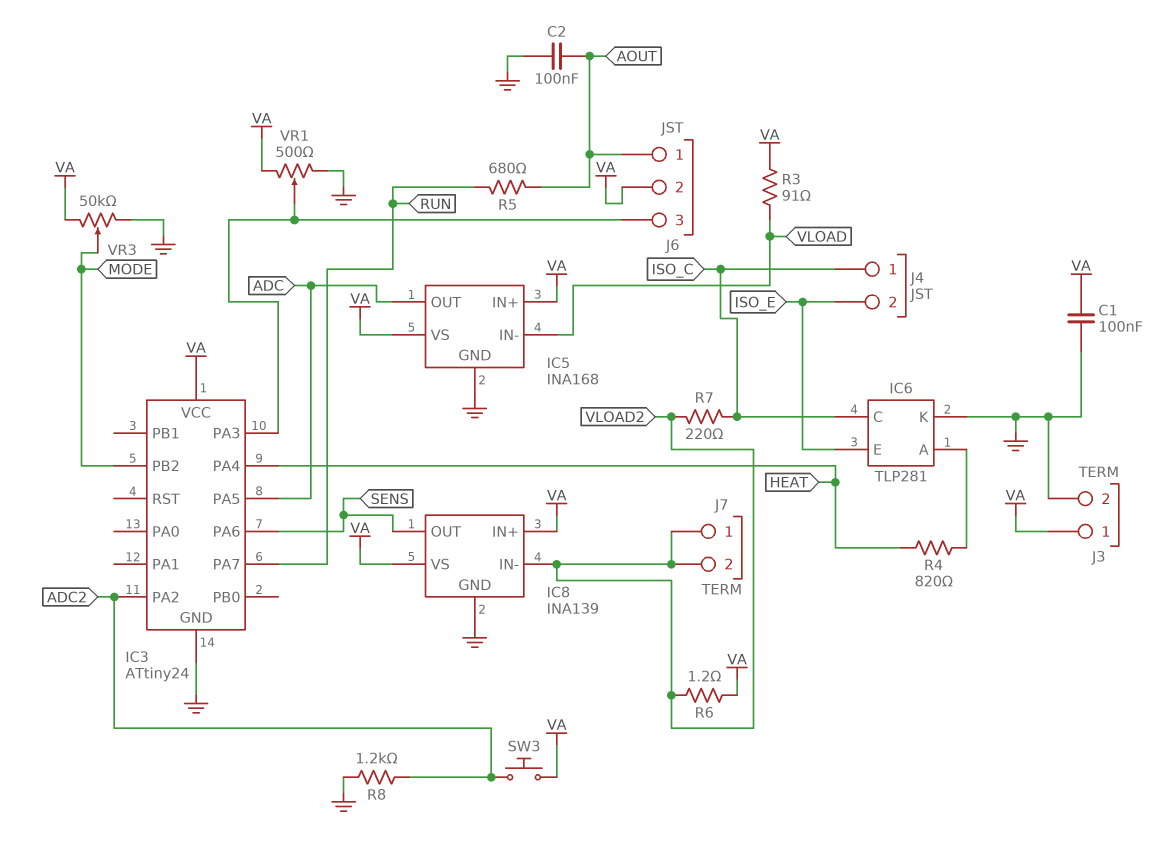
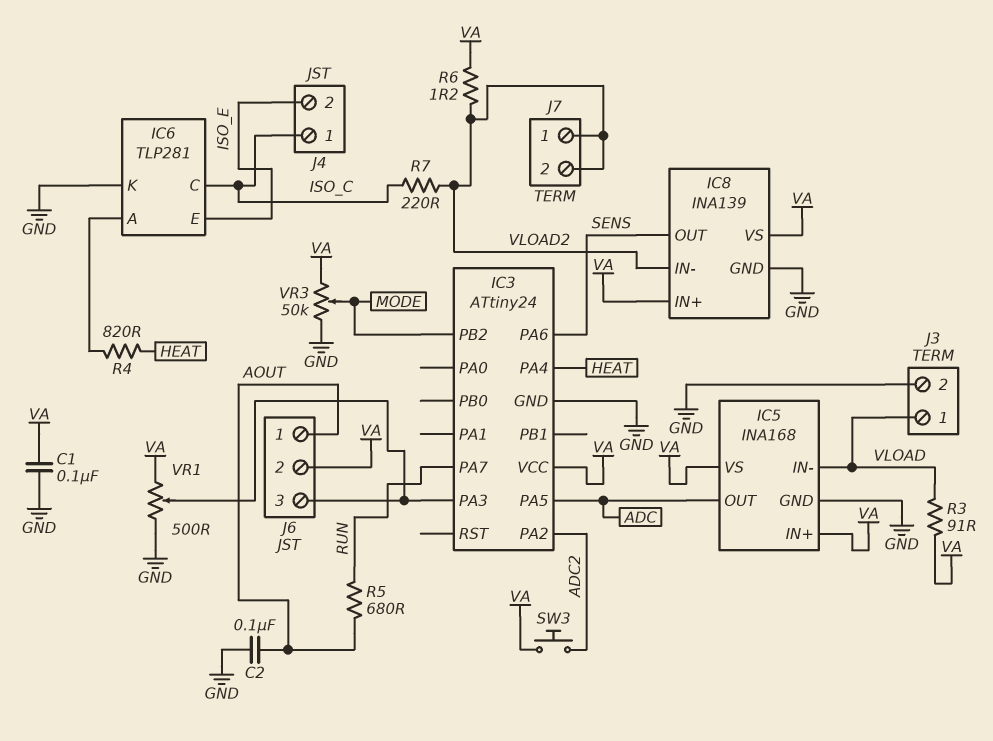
J3 pin 1: VA -> VLOAD
R8: 1.2k (ADC2, GND) -> none

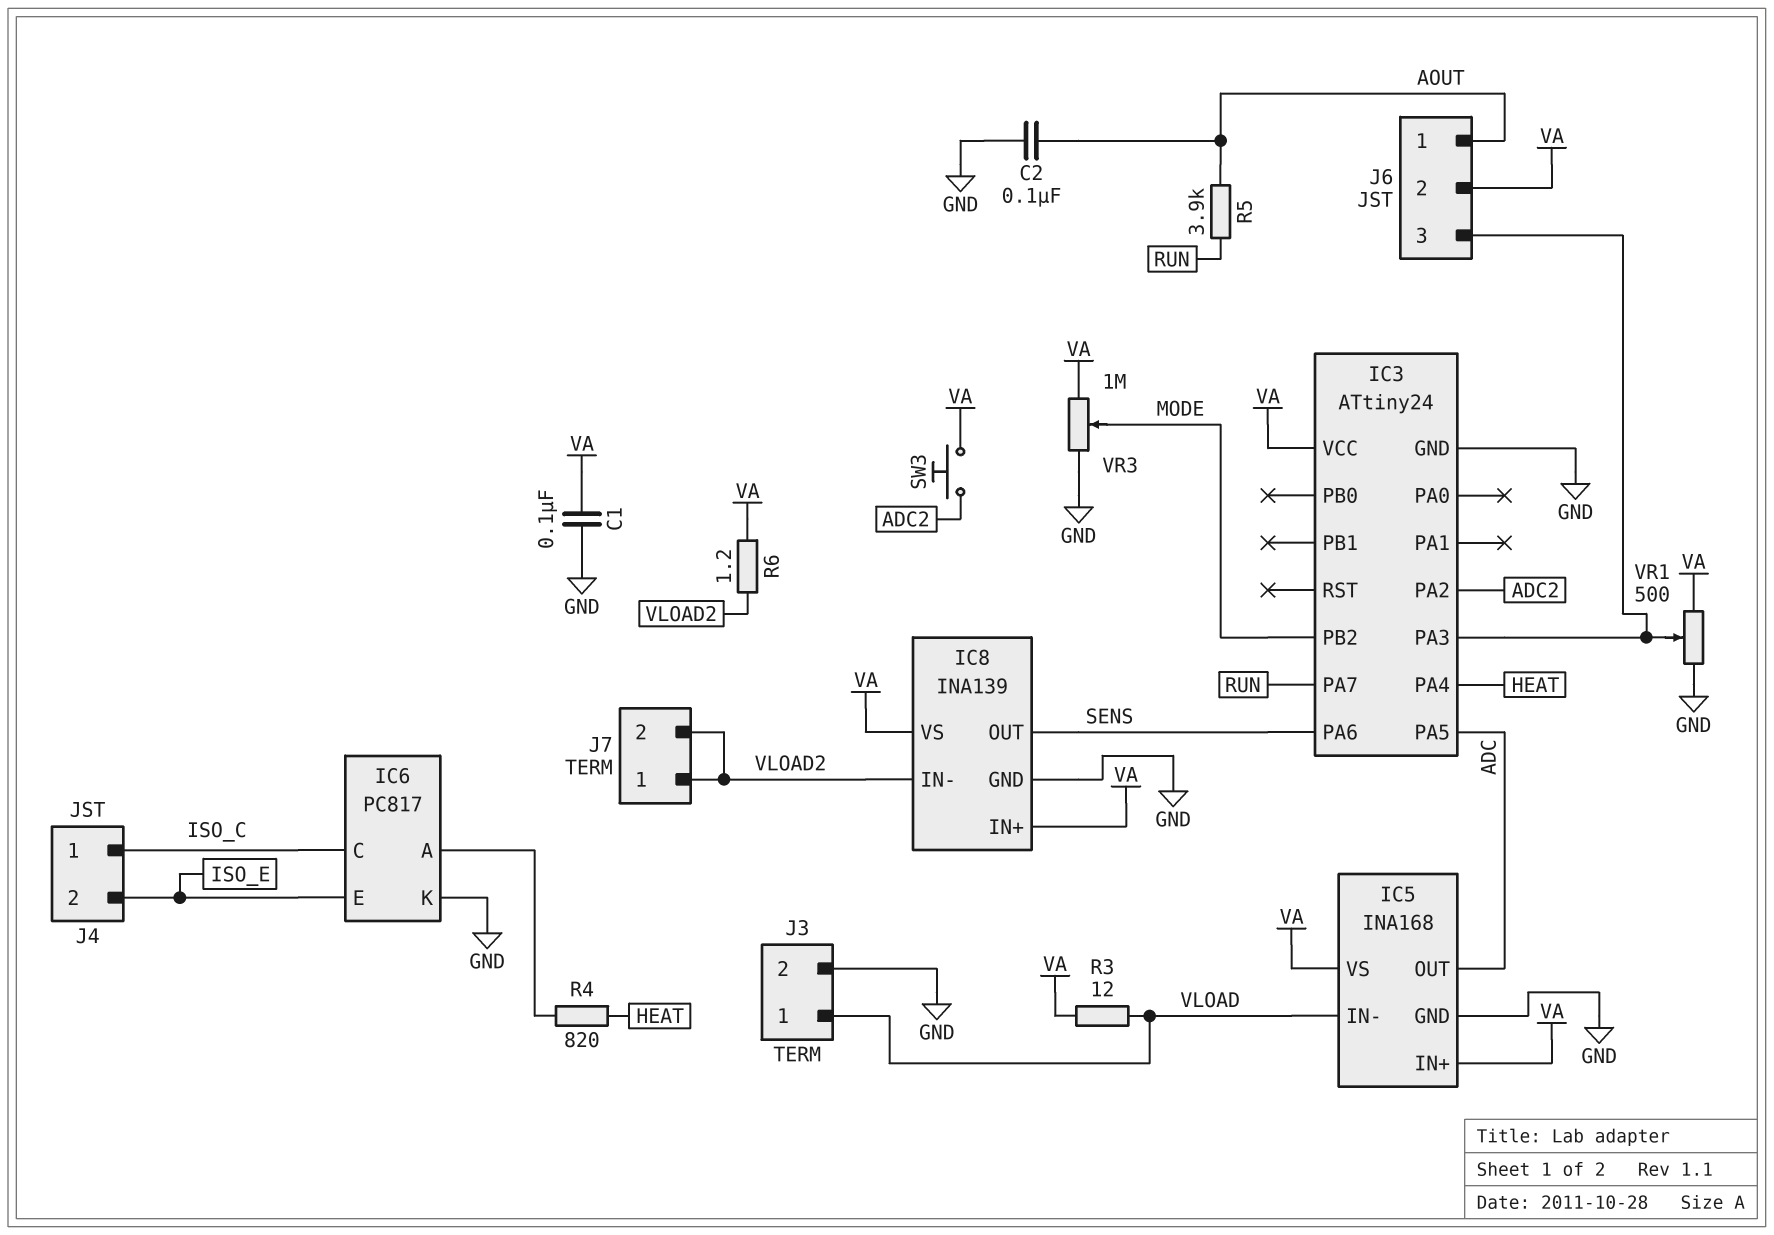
IC6: TLP281 -> PC817
R3: 91 (VA, VLOAD) -> 12 (VA, VLOAD)
R5: 680 (AOUT, RUN) -> 3.9k (AOUT, RUN)
R7: 220 (ISO_C, VLOAD2) -> none
VR3: 50k (GND, VA, wiper MODE) -> 1M (GND, VA, wiper MODE)

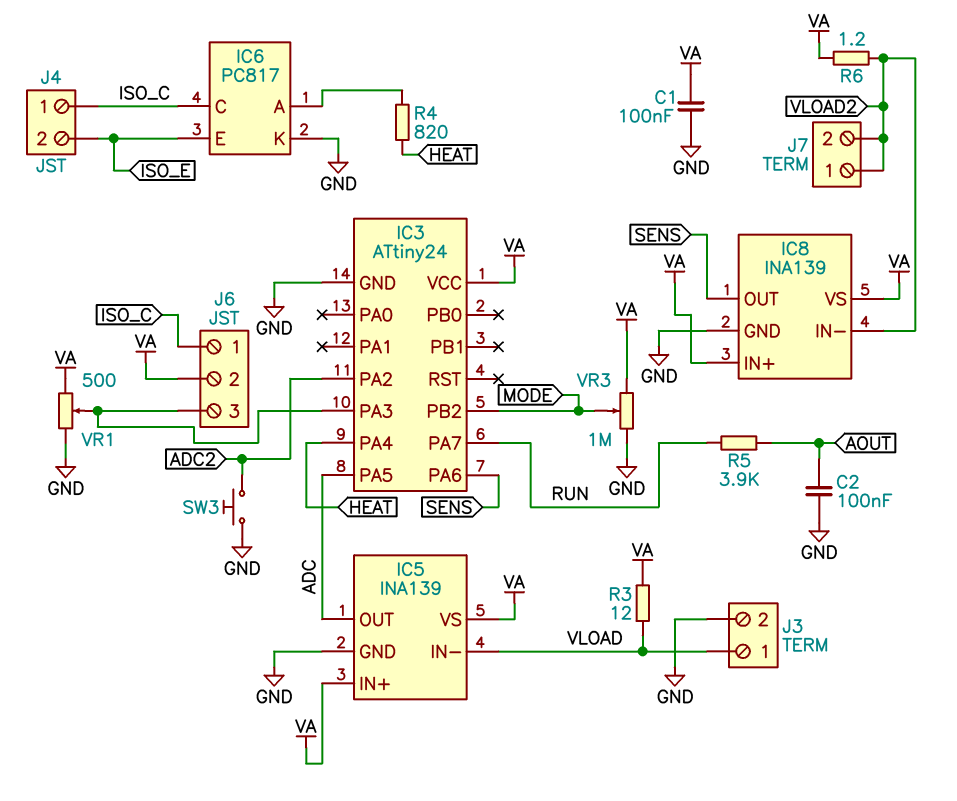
IC5: INA168 -> INA139
J6 pin 1: AOUT -> ISO_C
SW3: button (ADC2, VA) -> button (ADC2, GND)

